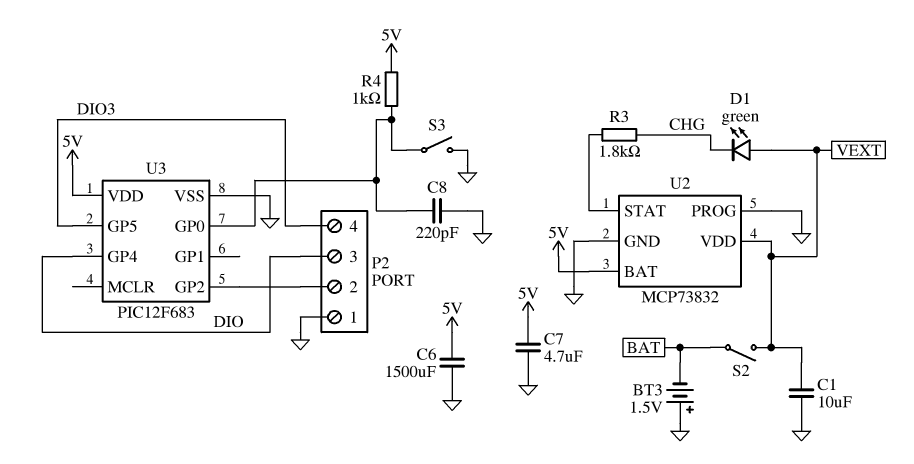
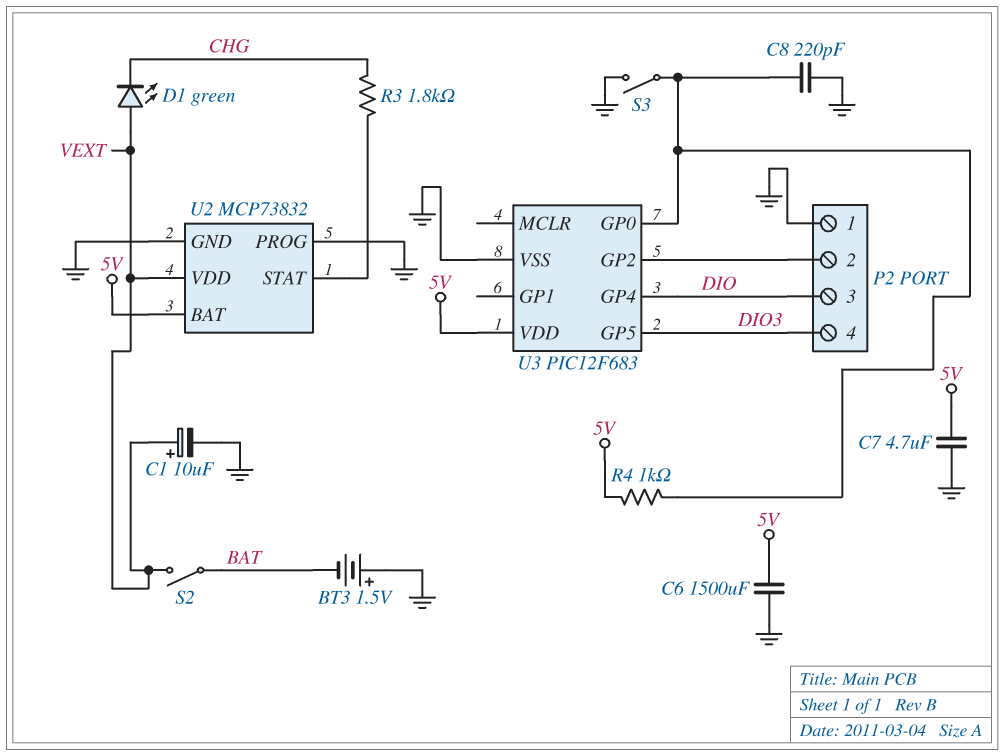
C1: 10uF (GND, VEXT) -> 10uF (plus VEXT, minus GND)

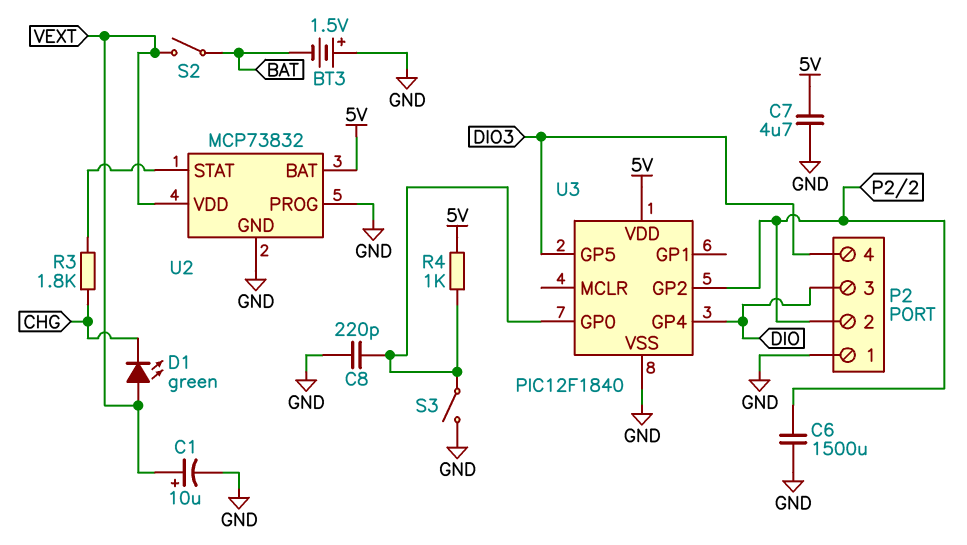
C6: 1500uF (5V, GND) -> 1500uF (GND, P2/2)
U3: PIC12F683 -> PIC12F1840

